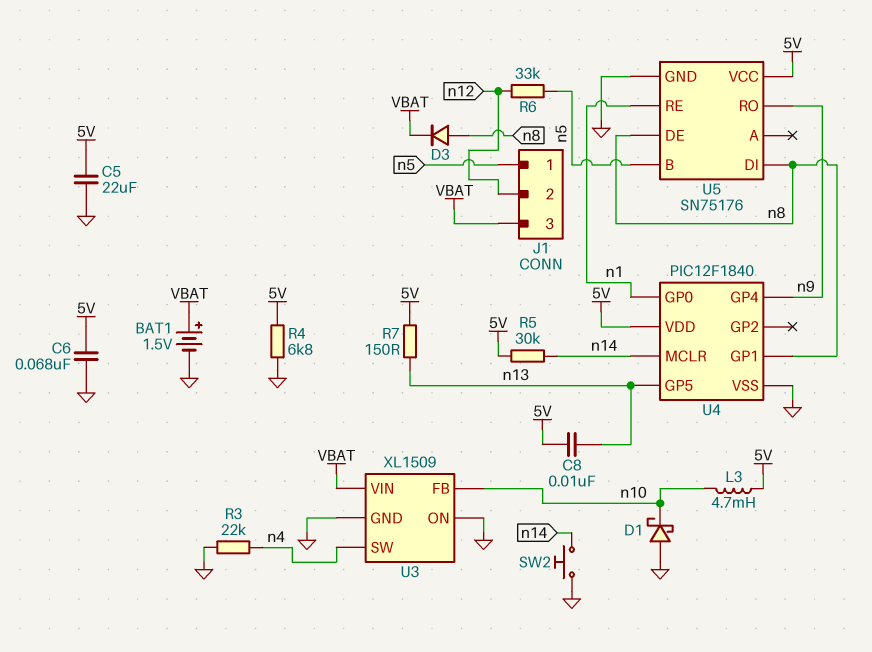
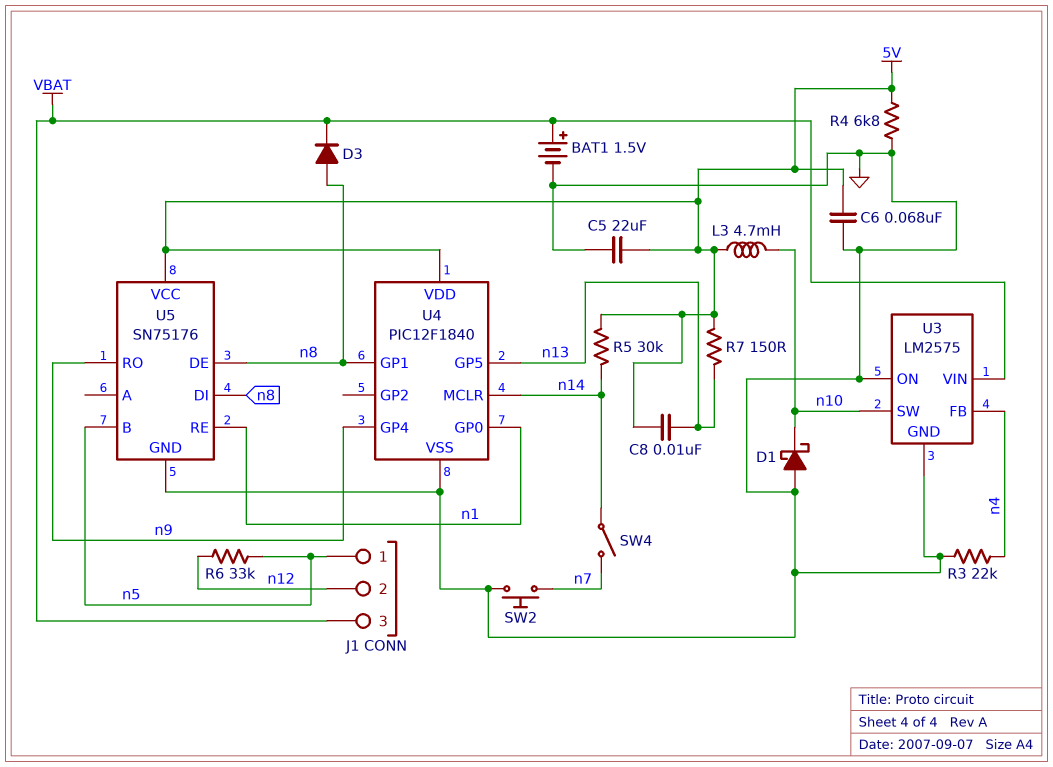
SW2: button (GND, n14) -> button (GND, n7)
SW4: none -> switch (n7, n14)
U3: XL1509 -> LM2575
U3 pin FB: n10 -> n4
U3 pin SW: n4 -> n10

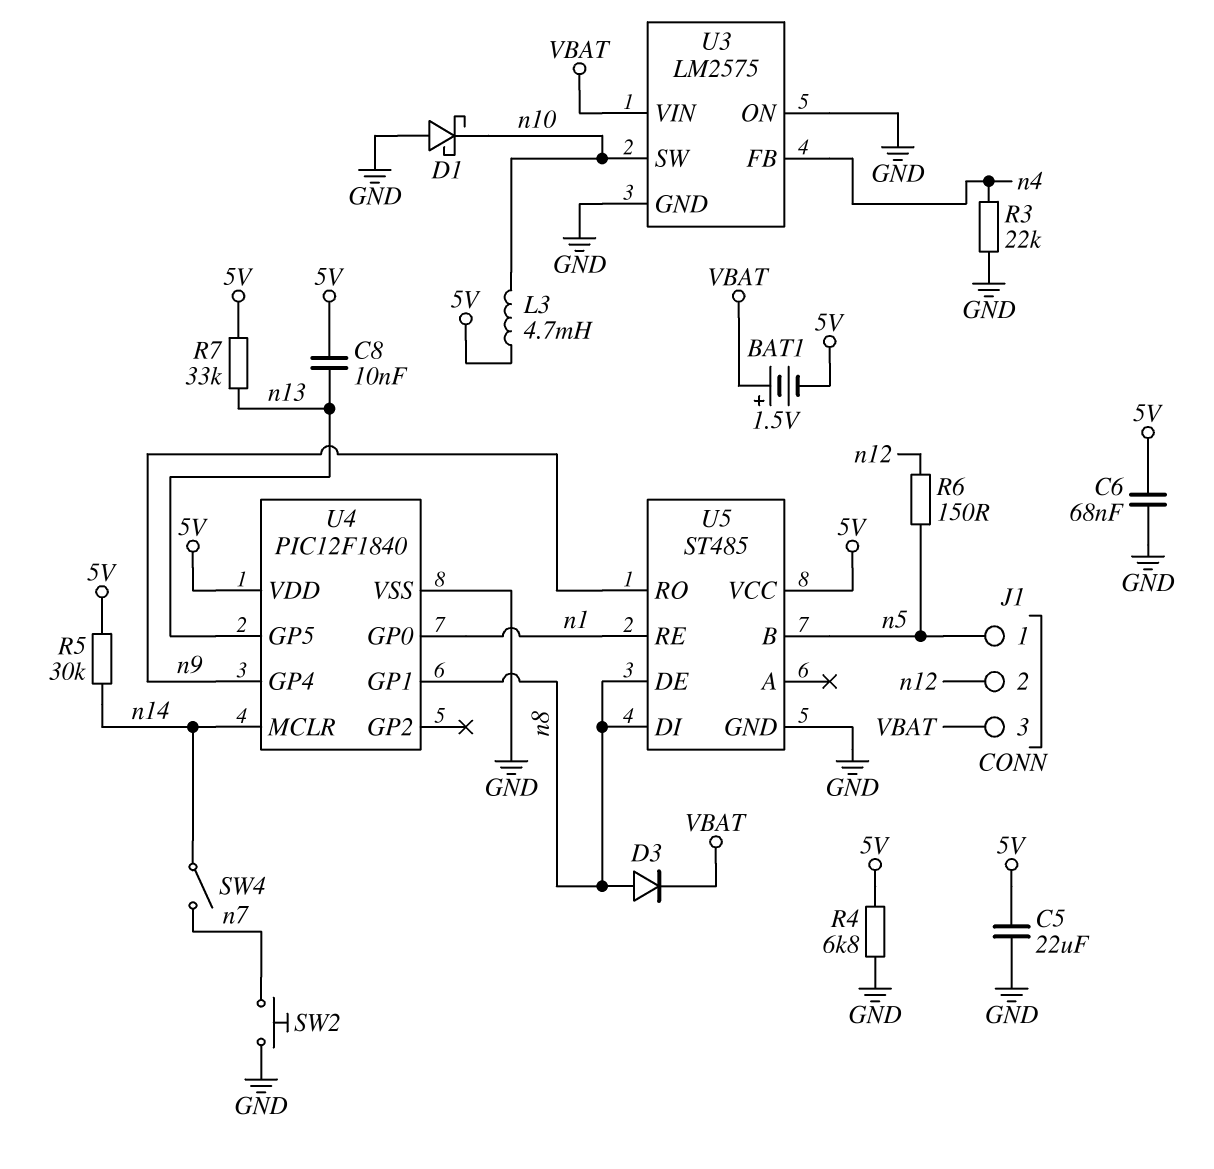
BAT1: 1.5V (plus VBAT, minus GND) -> 1.5V (plus VBAT, minus 5V)
R6: 33k (n5, n12) -> 150 (n5, n12)
R7: 150 (5V, n13) -> 33k (5V, n13)
U5: SN75176 -> ST485

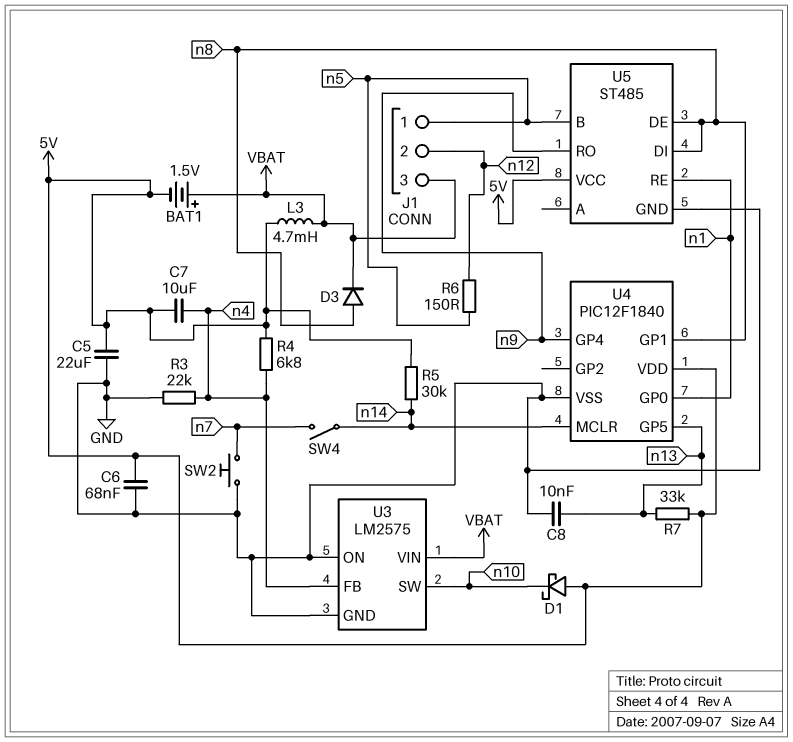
C7: none -> 10uF (5V, n4)
C8: 10nF (5V, n13) -> 10nF (GND, n13)
D1: schottky (A GND, K n10) -> schottky (A 5V, K n10)
L3: 4.7mH (5V, n10) -> 4.7mH (5V, VBAT)
R4: 6.8k (5V, GND) -> 6.8k (5V, n4)

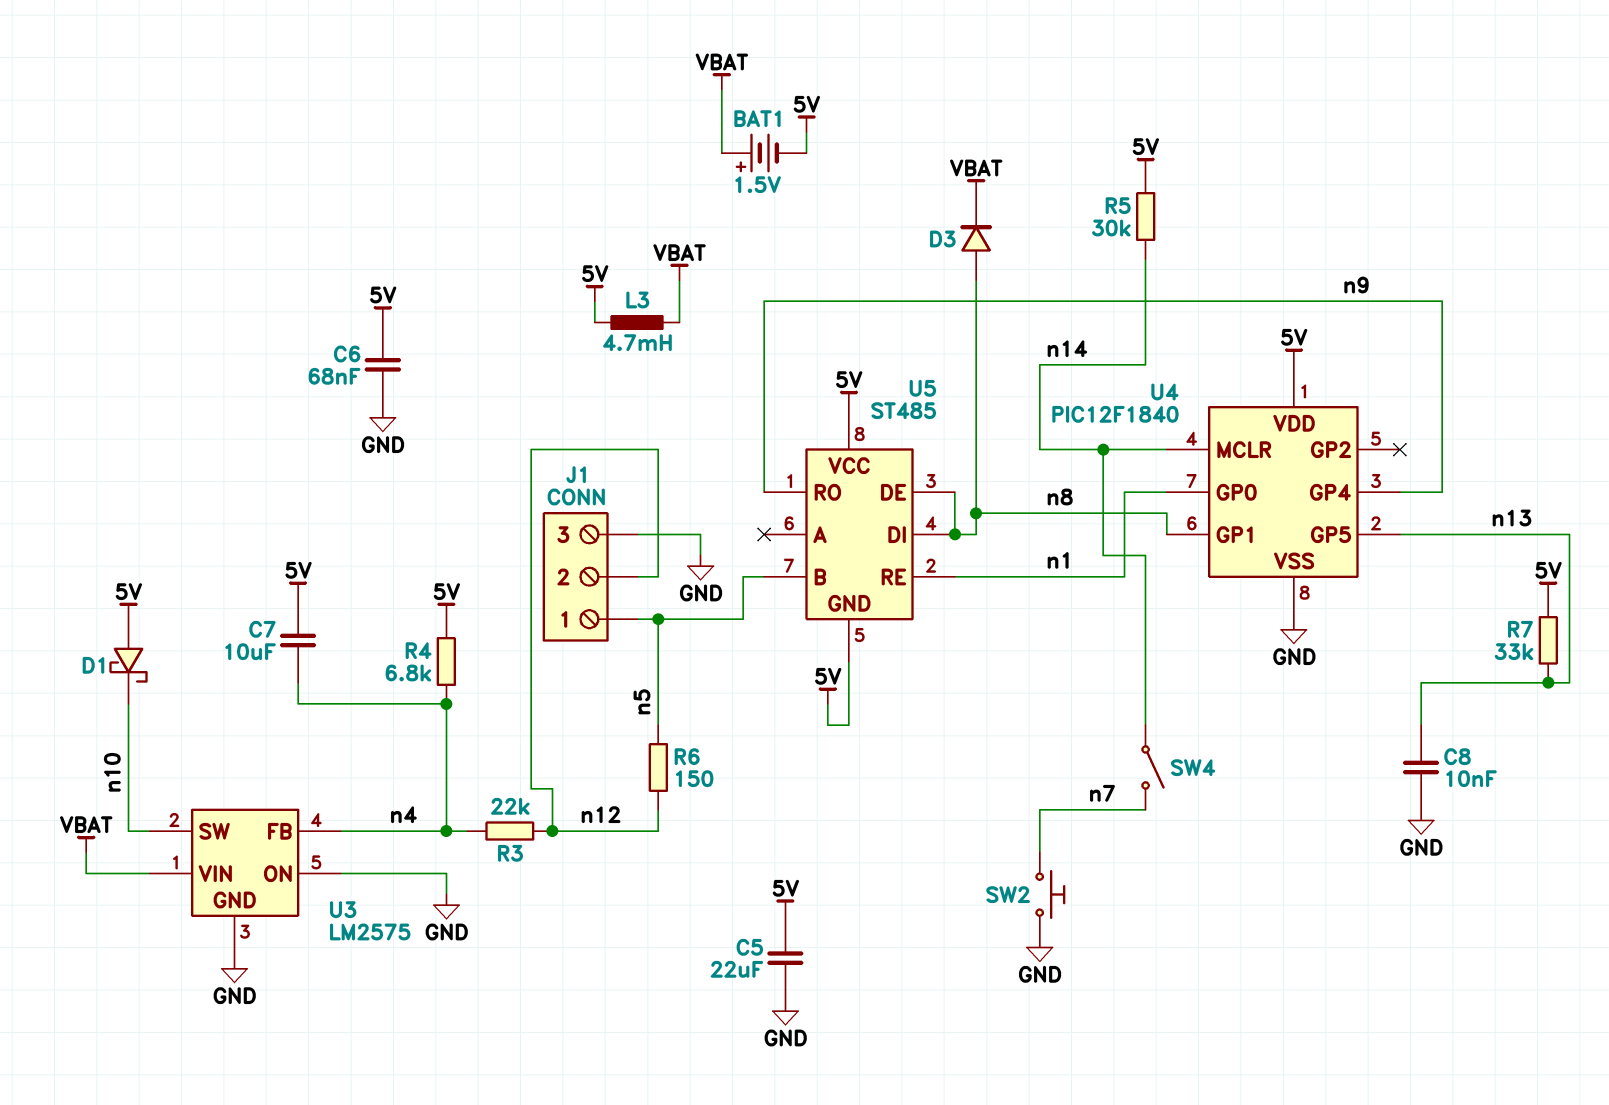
J1 pin 3: VBAT -> GND
R3: 22k (GND, n4) -> 22k (n4, n12)
U5 pin GND: GND -> 5V

